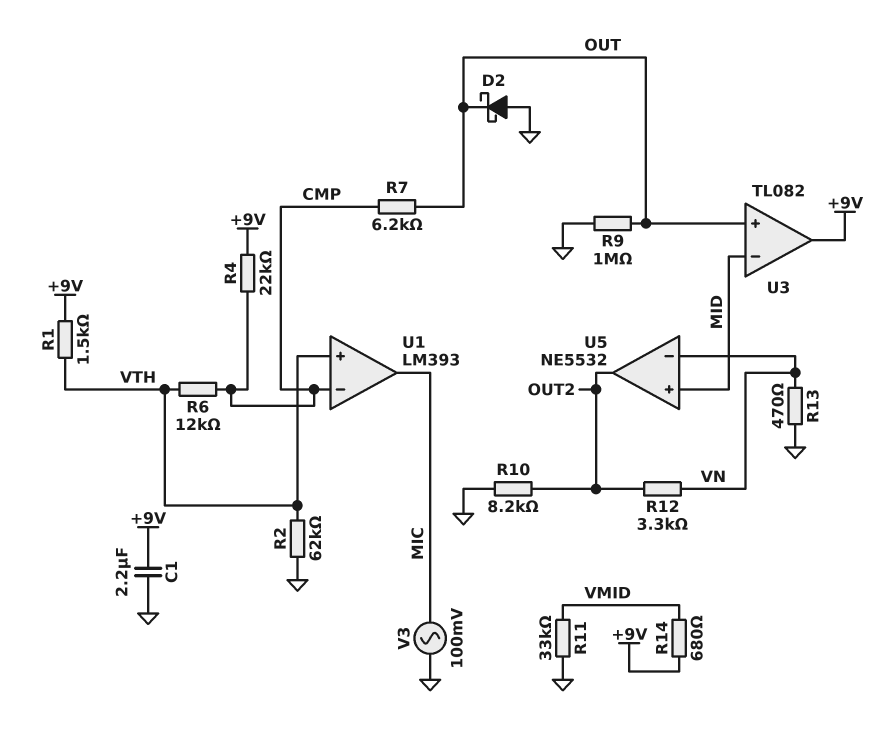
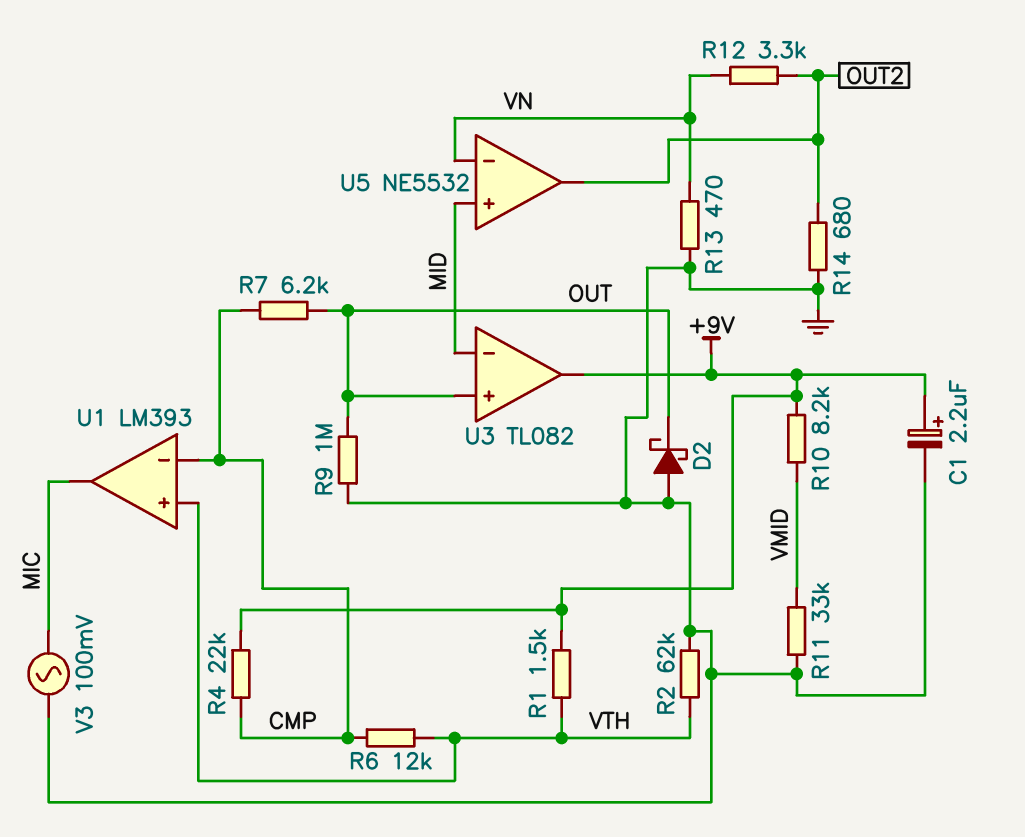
C1: 2.2uF (+9V, GND) -> 2.2uF (plus +9V, minus GND)
R10: 8.2k (GND, OUT2) -> 8.2k (+9V, VMID)
R14: 680 (+9V, VMID) -> 680 (GND, OUT2)

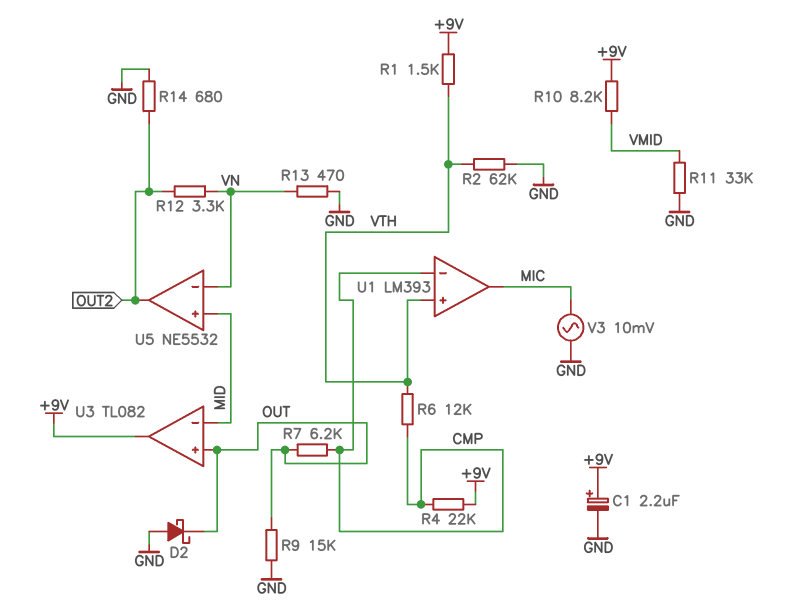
R9: 1M (GND, OUT) -> 15k (GND, OUT)
V3: AC 100mV (GND, MIC) -> AC 10mV (GND, MIC)

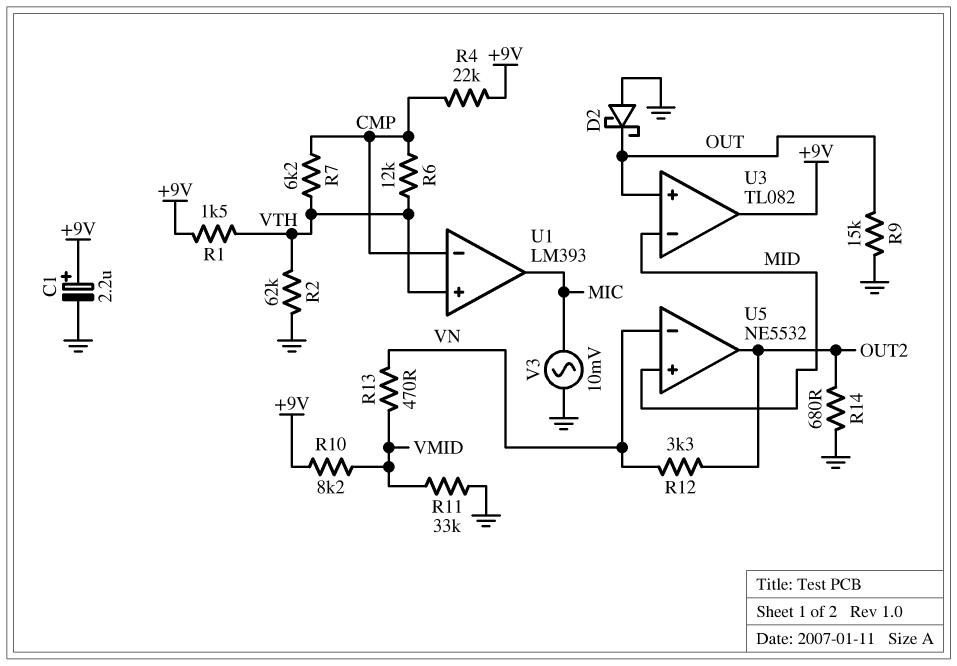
R7: 6.2k (CMP, OUT) -> 6.2k (CMP, VTH)
R13: 470 (GND, VN) -> 470 (VMID, VN)

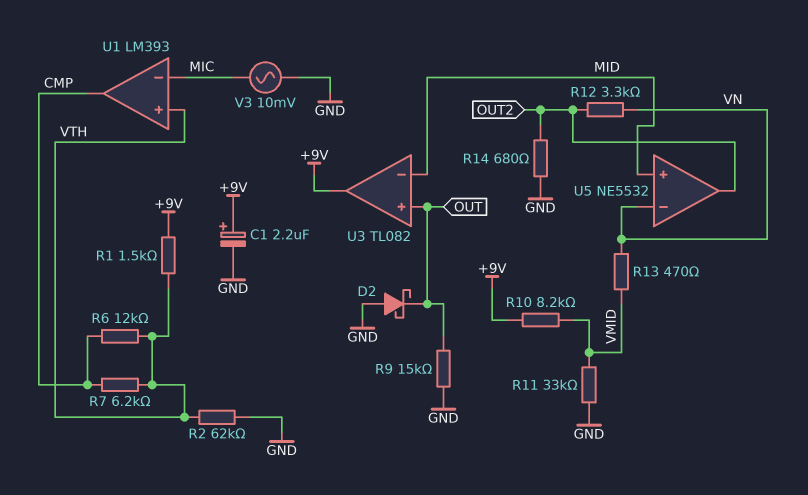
R4: 22k (+9V, CMP) -> none
U1 pin in-: CMP -> MIC
U1 pin out: MIC -> CMP

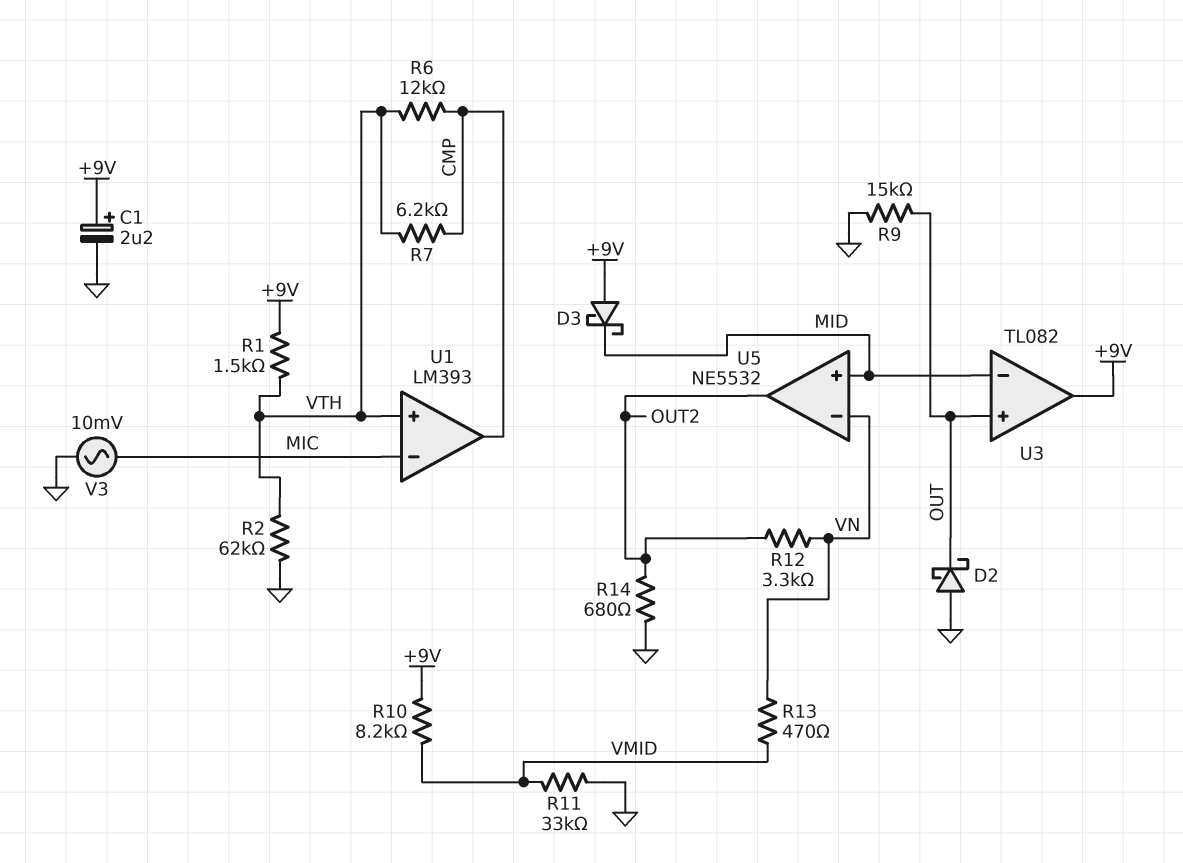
D3: none -> schottky (A +9V, K MID)

